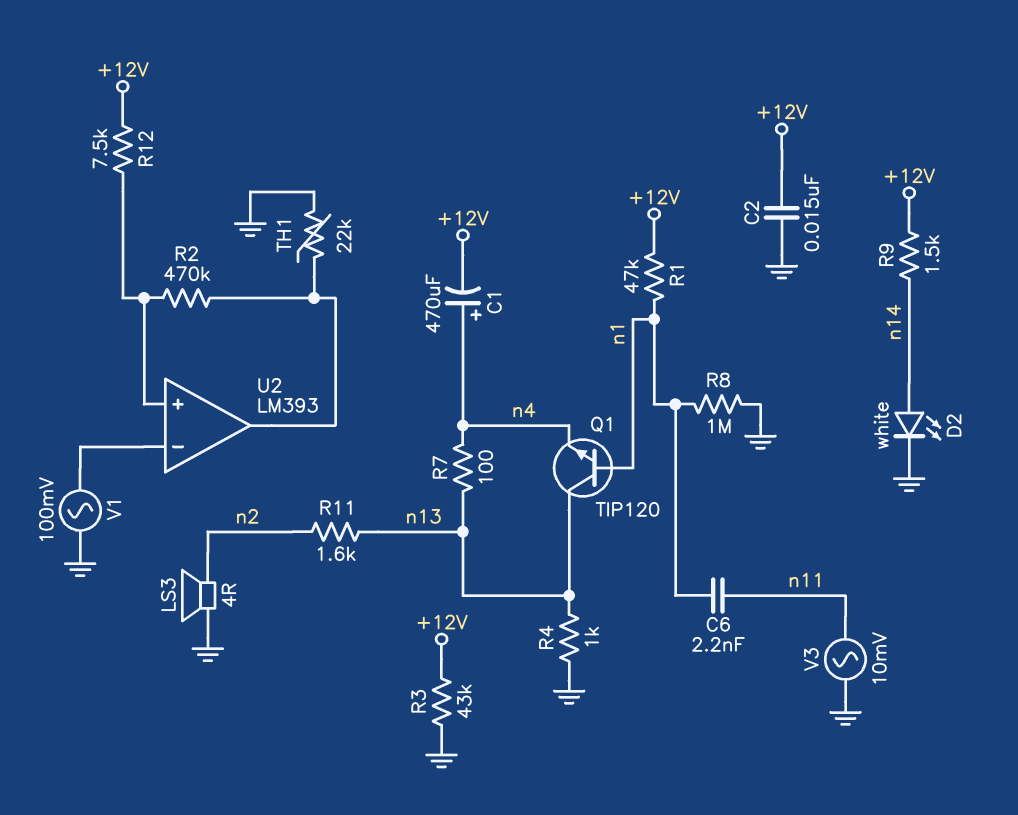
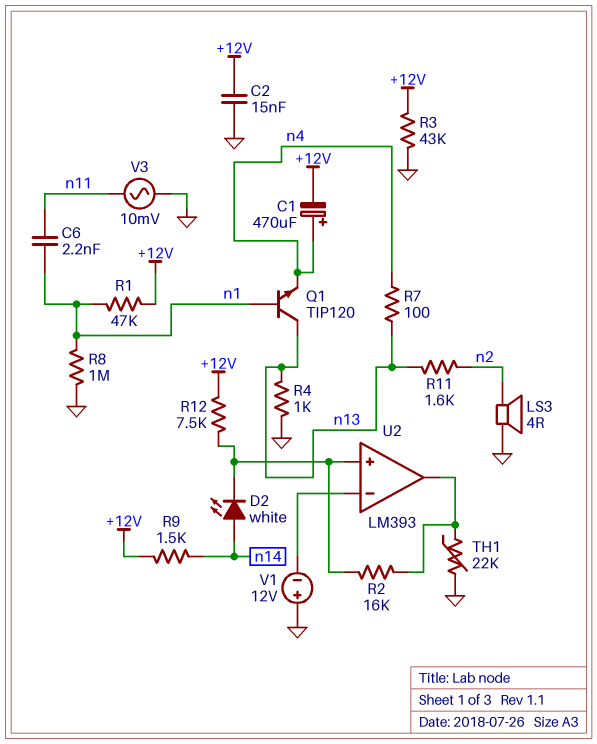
D2: LED white (A n14, K GND) -> LED white (A n14, K U2/in+)
R2: 470k (U2/in+, U2/out) -> 16k (U2/in+, U2/out)
V1: AC 100mV (GND, U2/in-) -> 12V (plus GND, minus U2/in-)

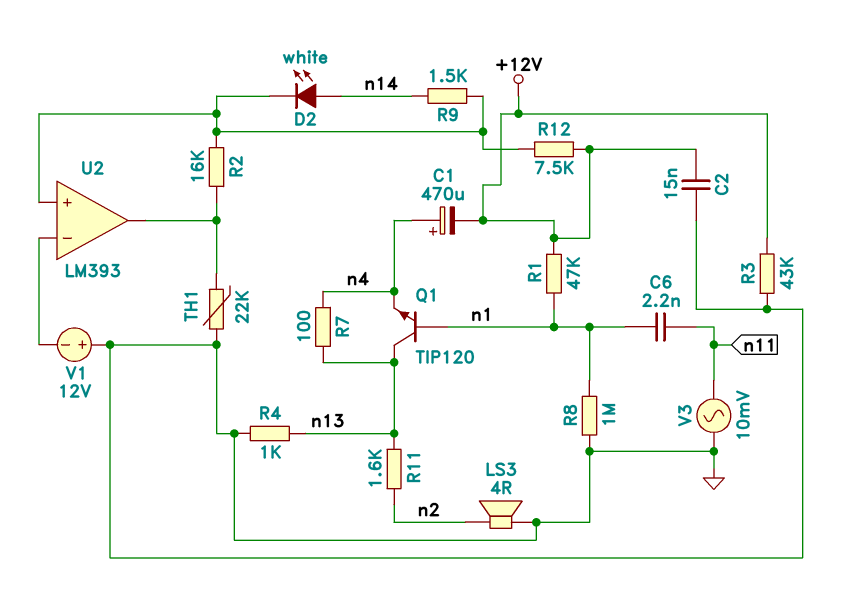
R9: 1.5k (+12V, n14) -> 1.5k (U2/in+, n14)

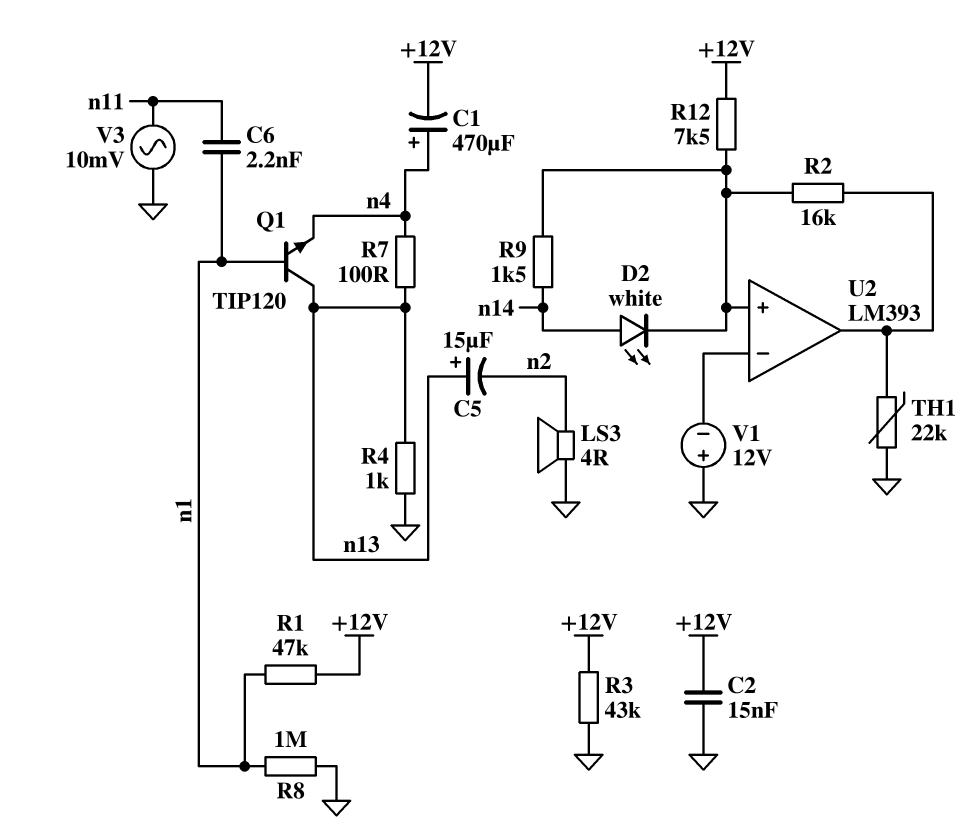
C5: none -> 15uF (plus n13, minus n2)
R11: 1.6k (n2, n13) -> none

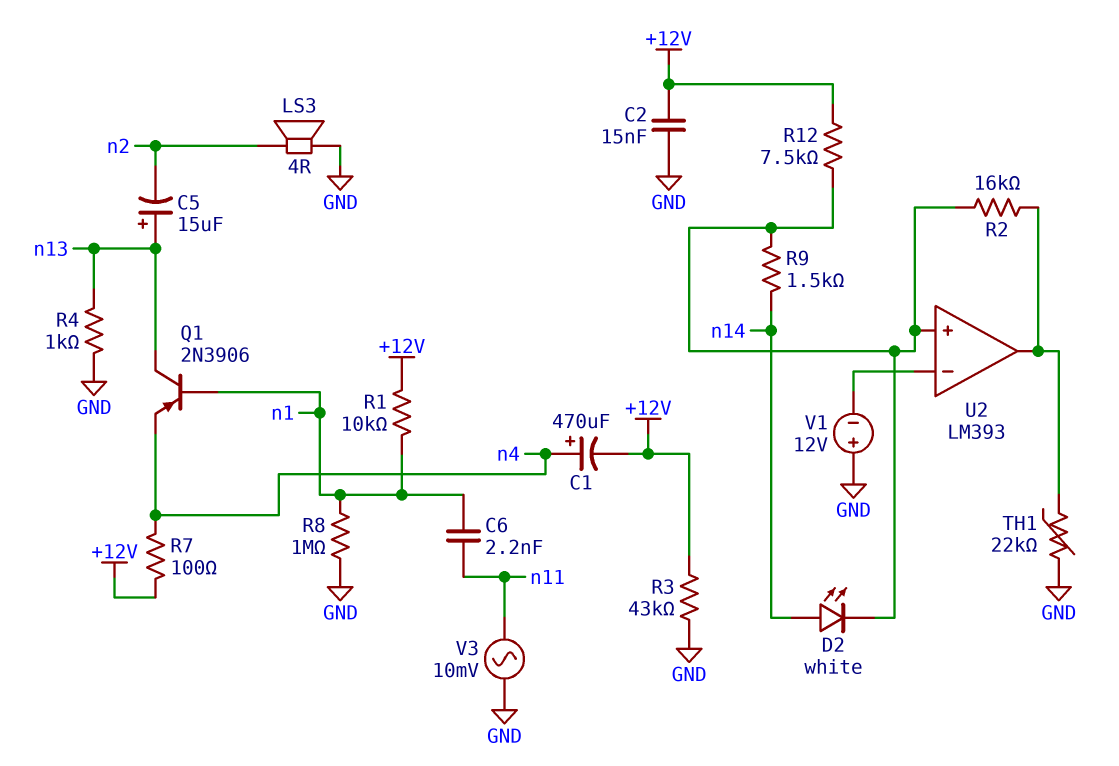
Q1: NPN TIP120 (B n1, C n13, E n4) -> PNP 2N3906 (B n1, C n13, E n4)
R1: 47k (+12V, n1) -> 10k (+12V, n1)
R7: 100 (n4, n13) -> 100 (+12V, n4)

